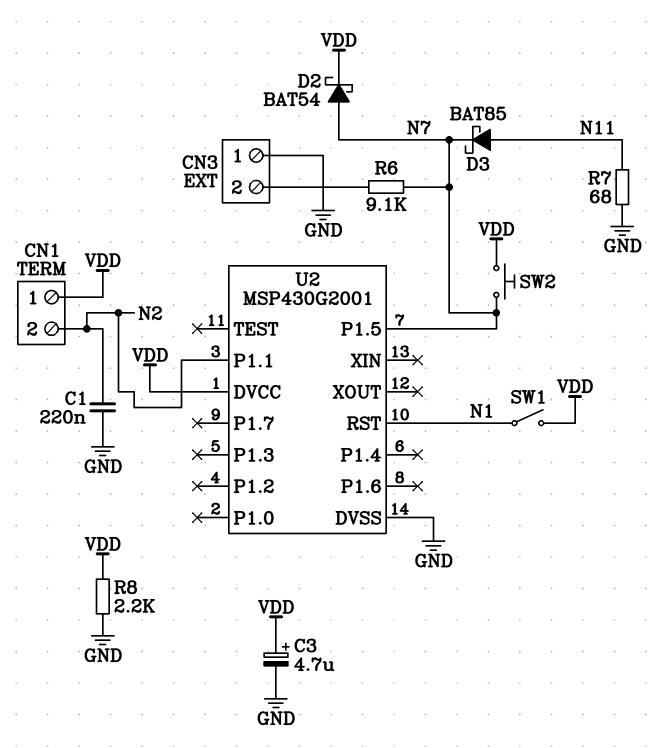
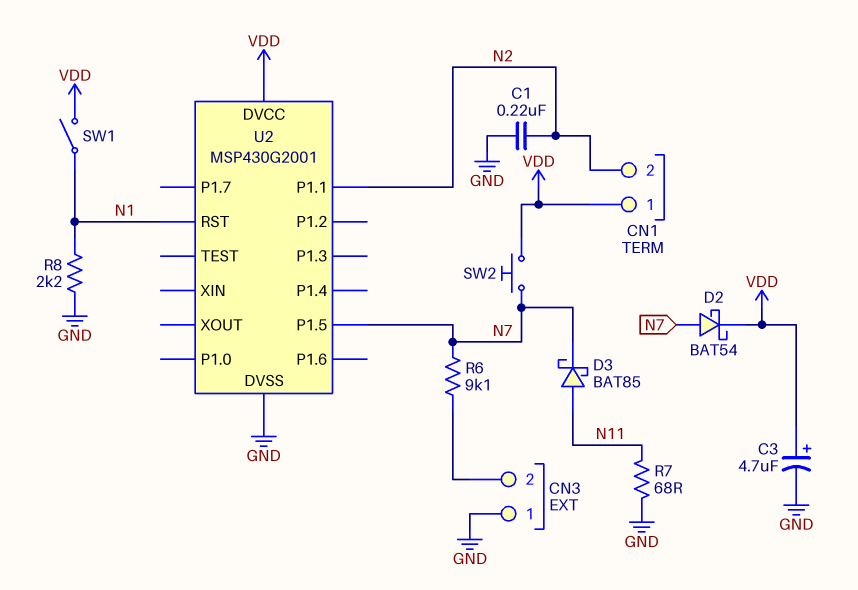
R8: 2.2k (GND, VDD) -> 2.2k (GND, N1)

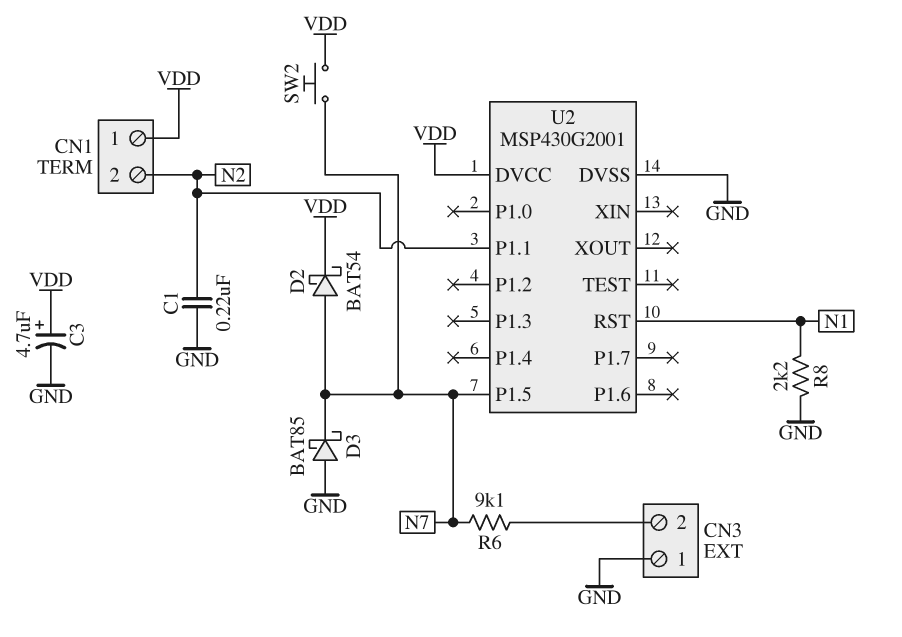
D3: schottky BAT85 (A N11, K N7) -> schottky BAT85 (A GND, K N7)
R7: 68 (GND, N11) -> none
SW1: switch (N1, VDD) -> none

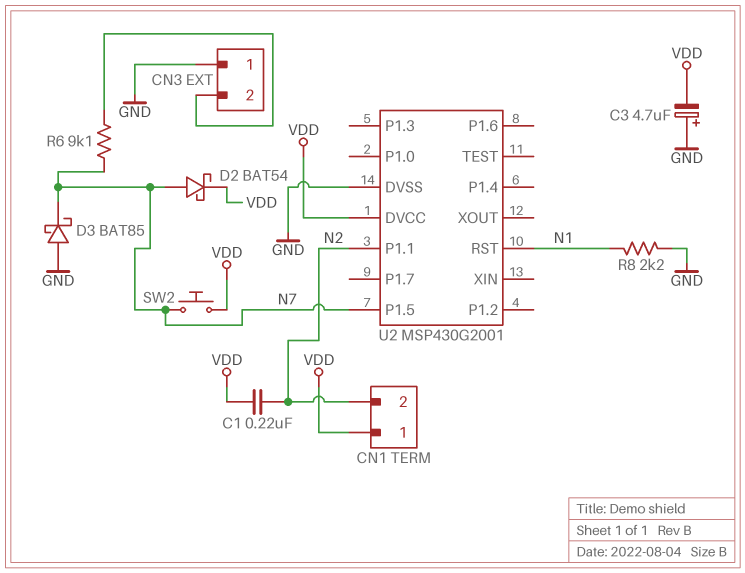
C1: 220nF (GND, N2) -> 220nF (N2, VDD)
C3: 4.7uF (plus VDD, minus GND) -> 4.7uF (plus GND, minus VDD)

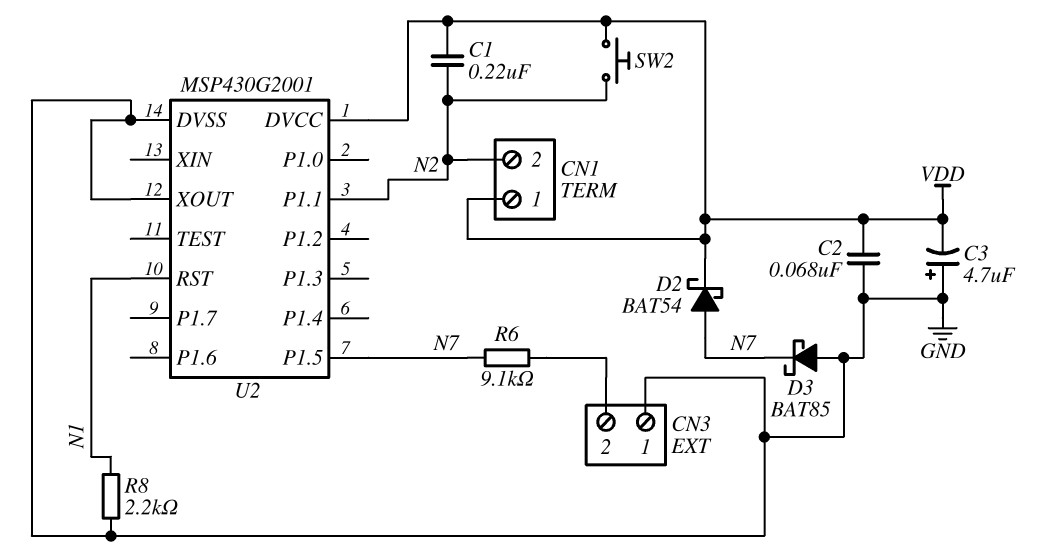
C2: none -> 68nF (GND, VDD)
SW2: button (N7, VDD) -> button (N2, VDD)
U2 pin XOUT: none -> GND

